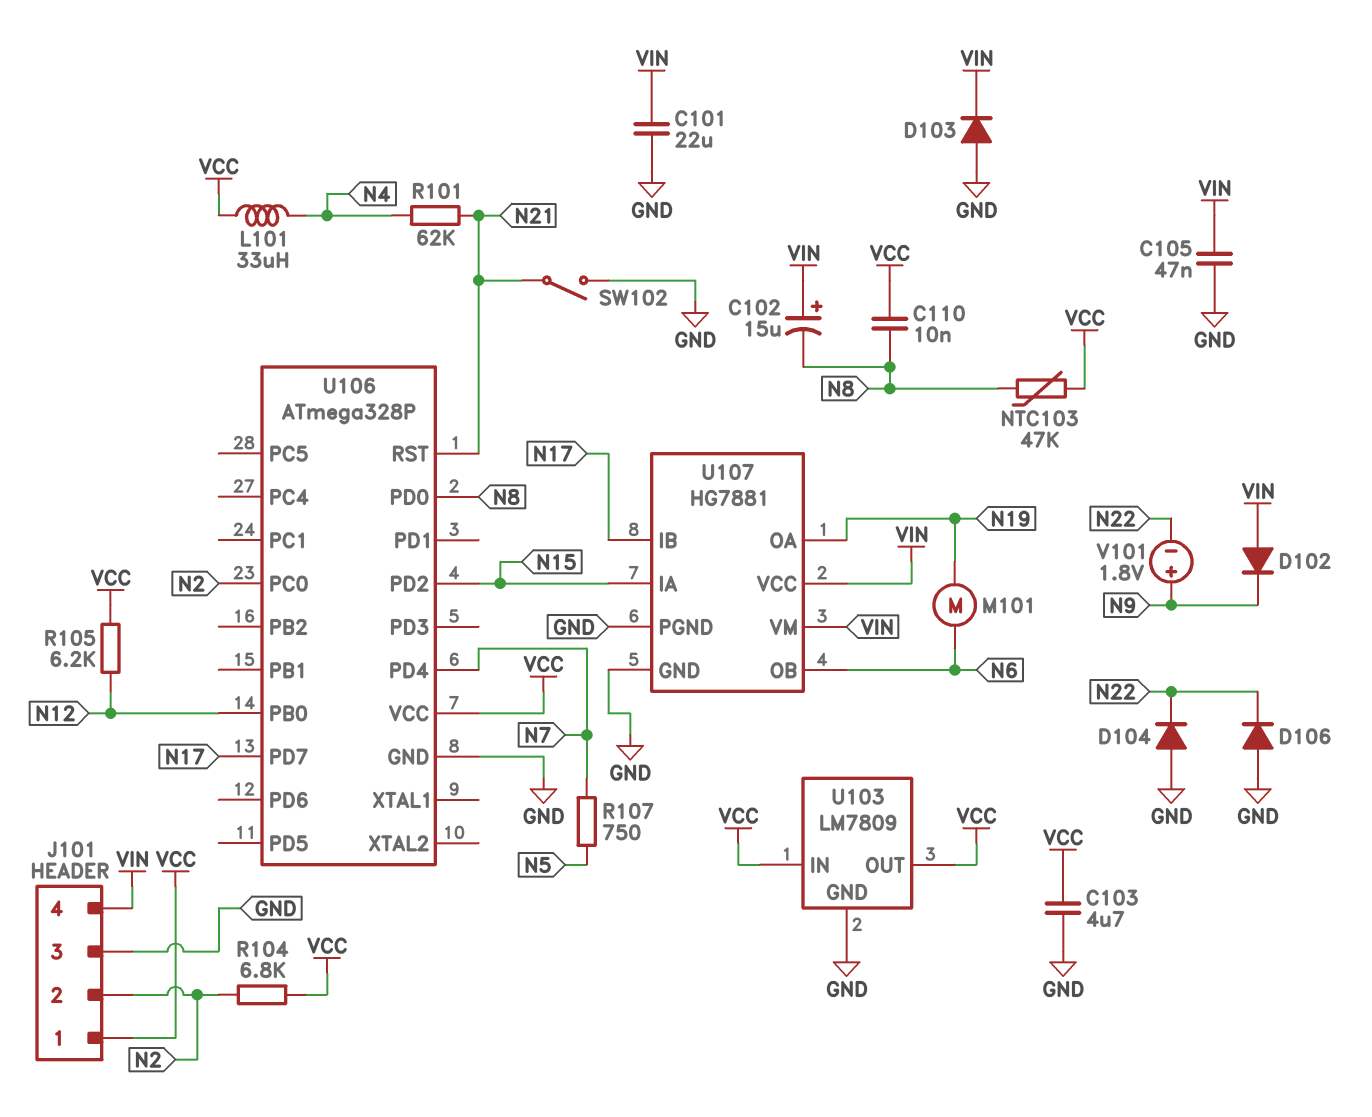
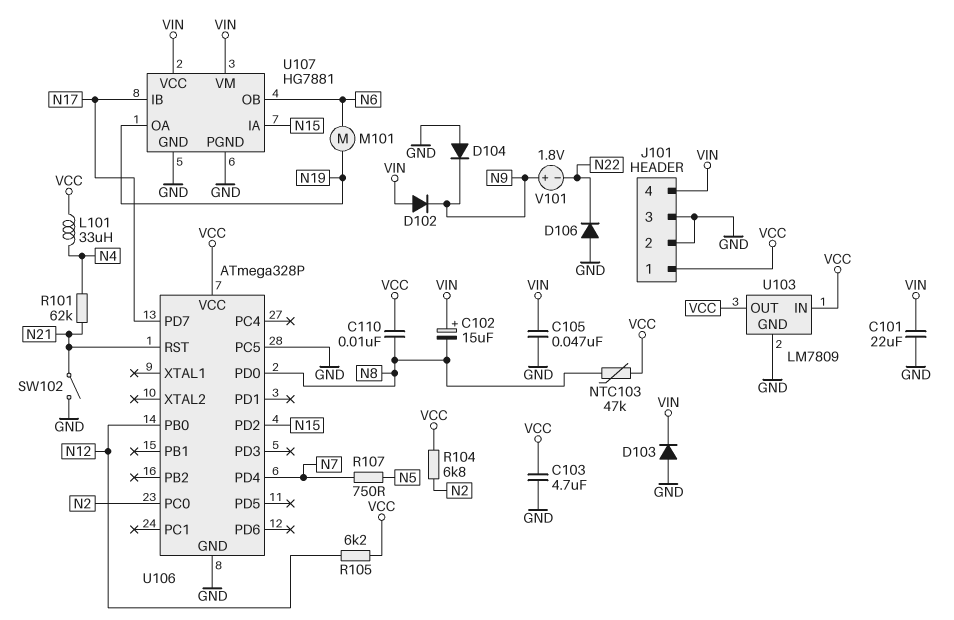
D104: diode (A GND, K N22) -> diode (A GND, K N9)
J101 pin 2: N2 -> GND
U106 pin PC5: none -> GND

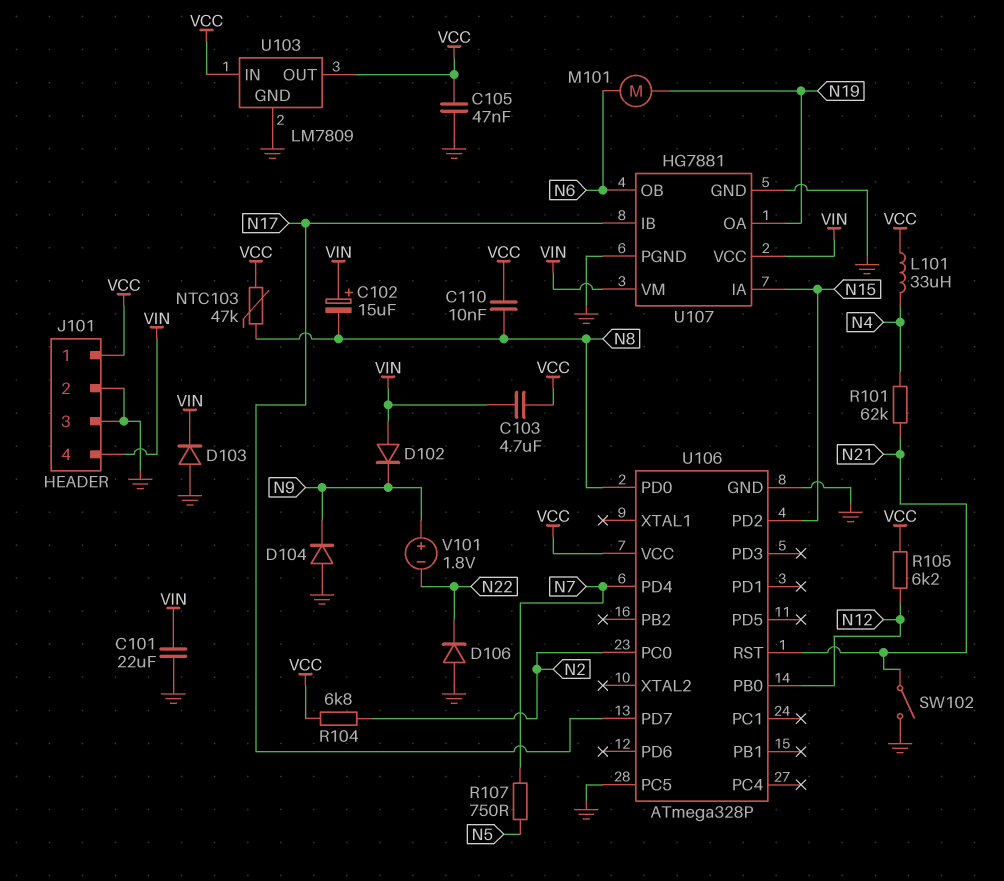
C103: 4.7uF (GND, VCC) -> 4.7uF (VCC, VIN)
C105: 47nF (GND, VIN) -> 47nF (GND, VCC)

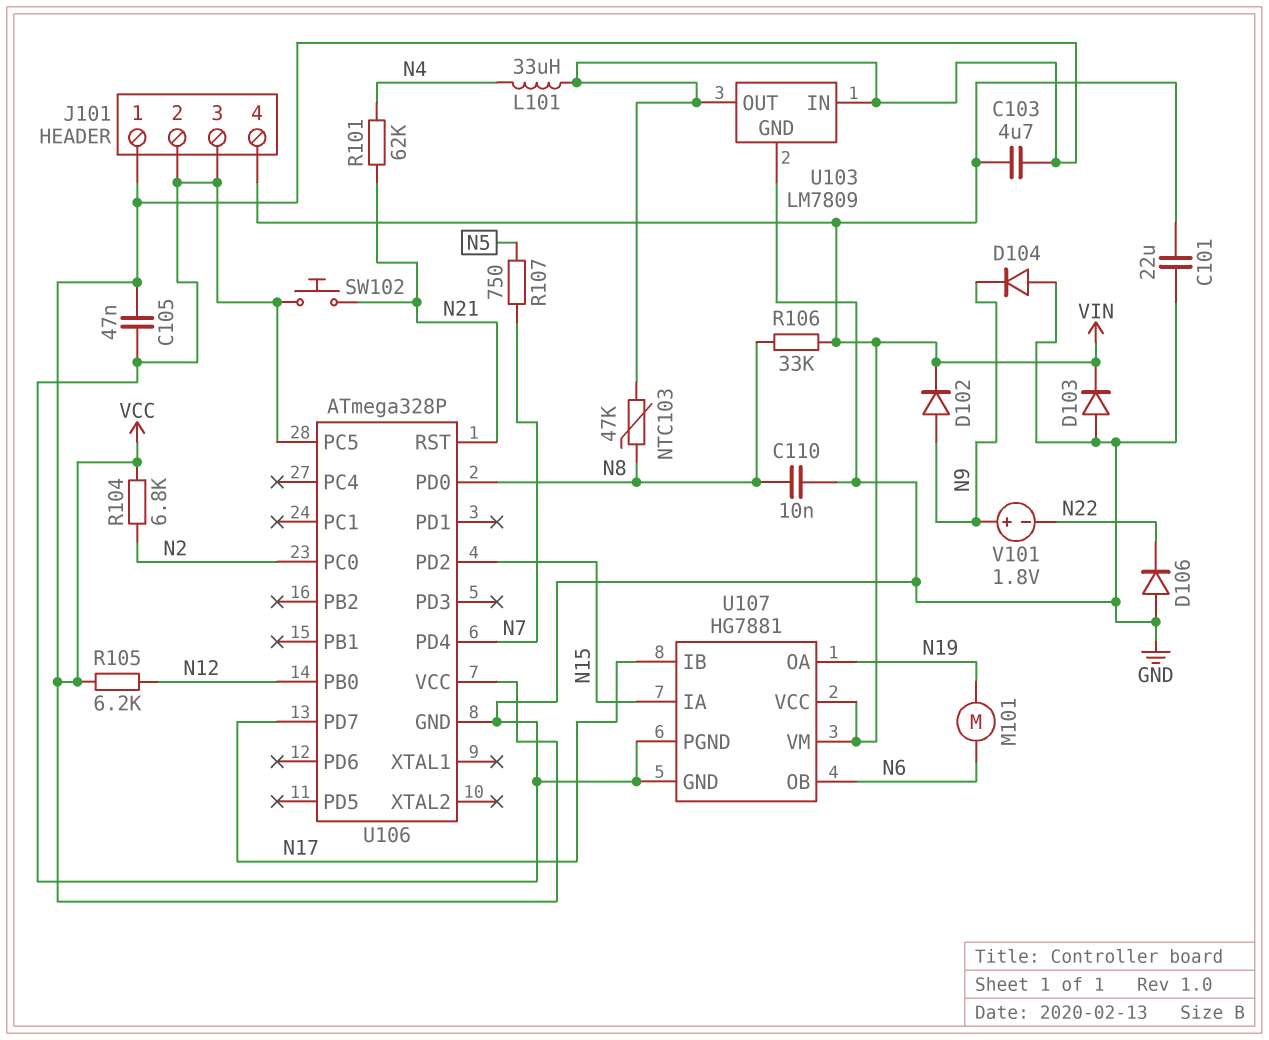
C102: 15uF (plus VIN, minus N8) -> none
C110: 10nF (N8, VCC) -> 10nF (GND, N8)
D102: diode (A VIN, K N9) -> diode (A N9, K VIN)
R106: none -> 33k (N8, VIN)
SW102: switch (GND, N21) -> button (GND, N21)

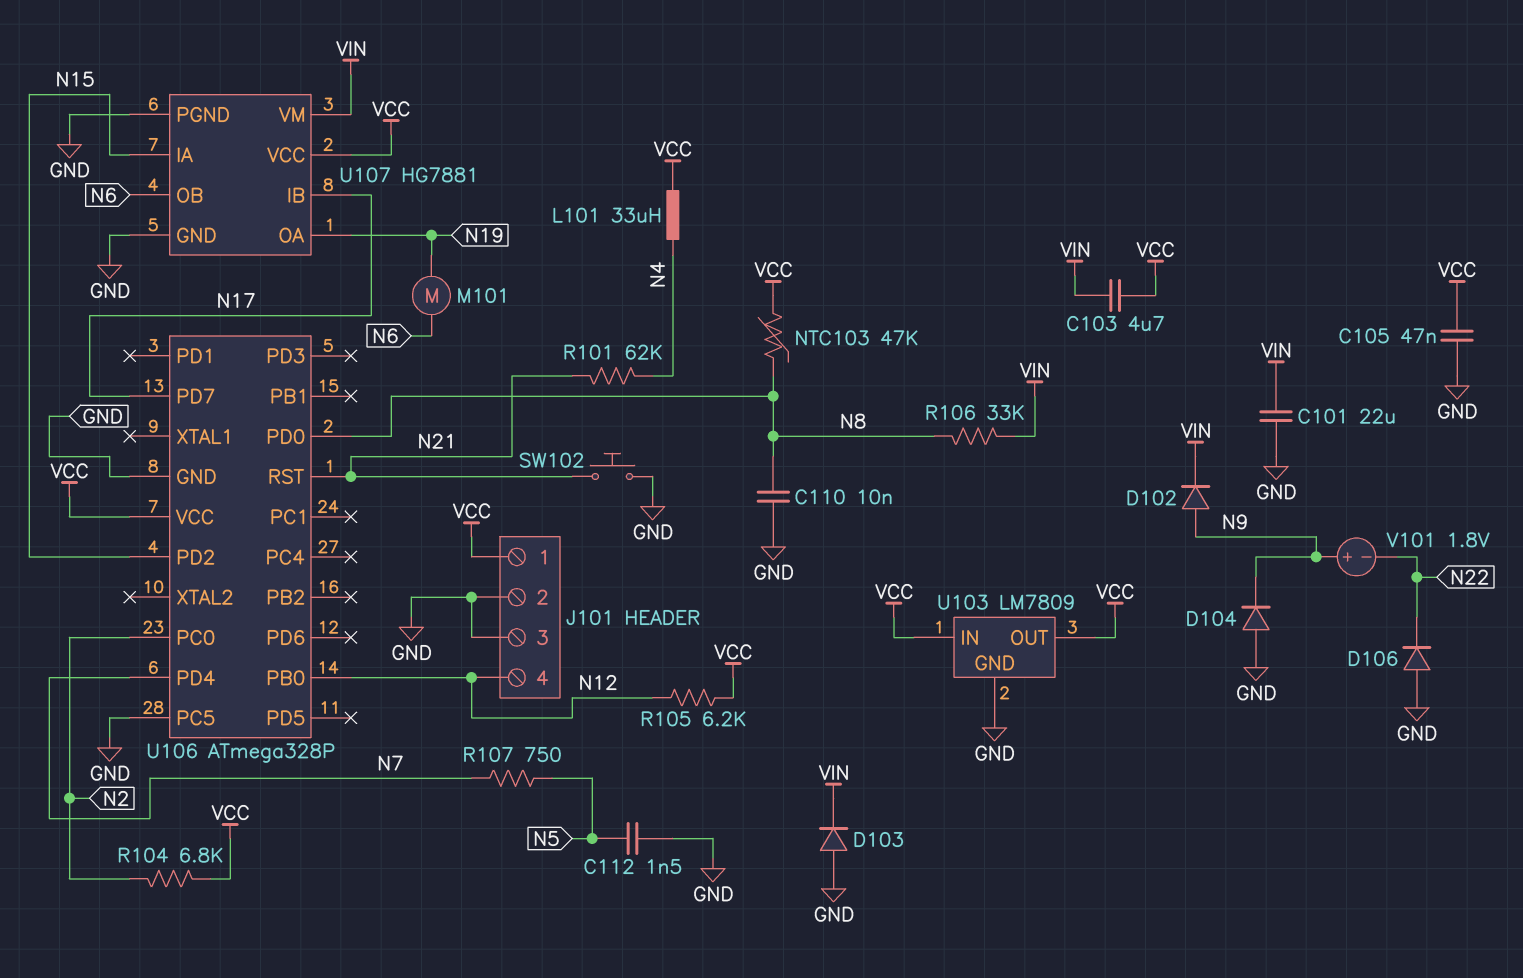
C112: none -> 1.5nF (GND, N5)
J101 pin 4: VIN -> N12
U107 pin VCC: VIN -> VCC

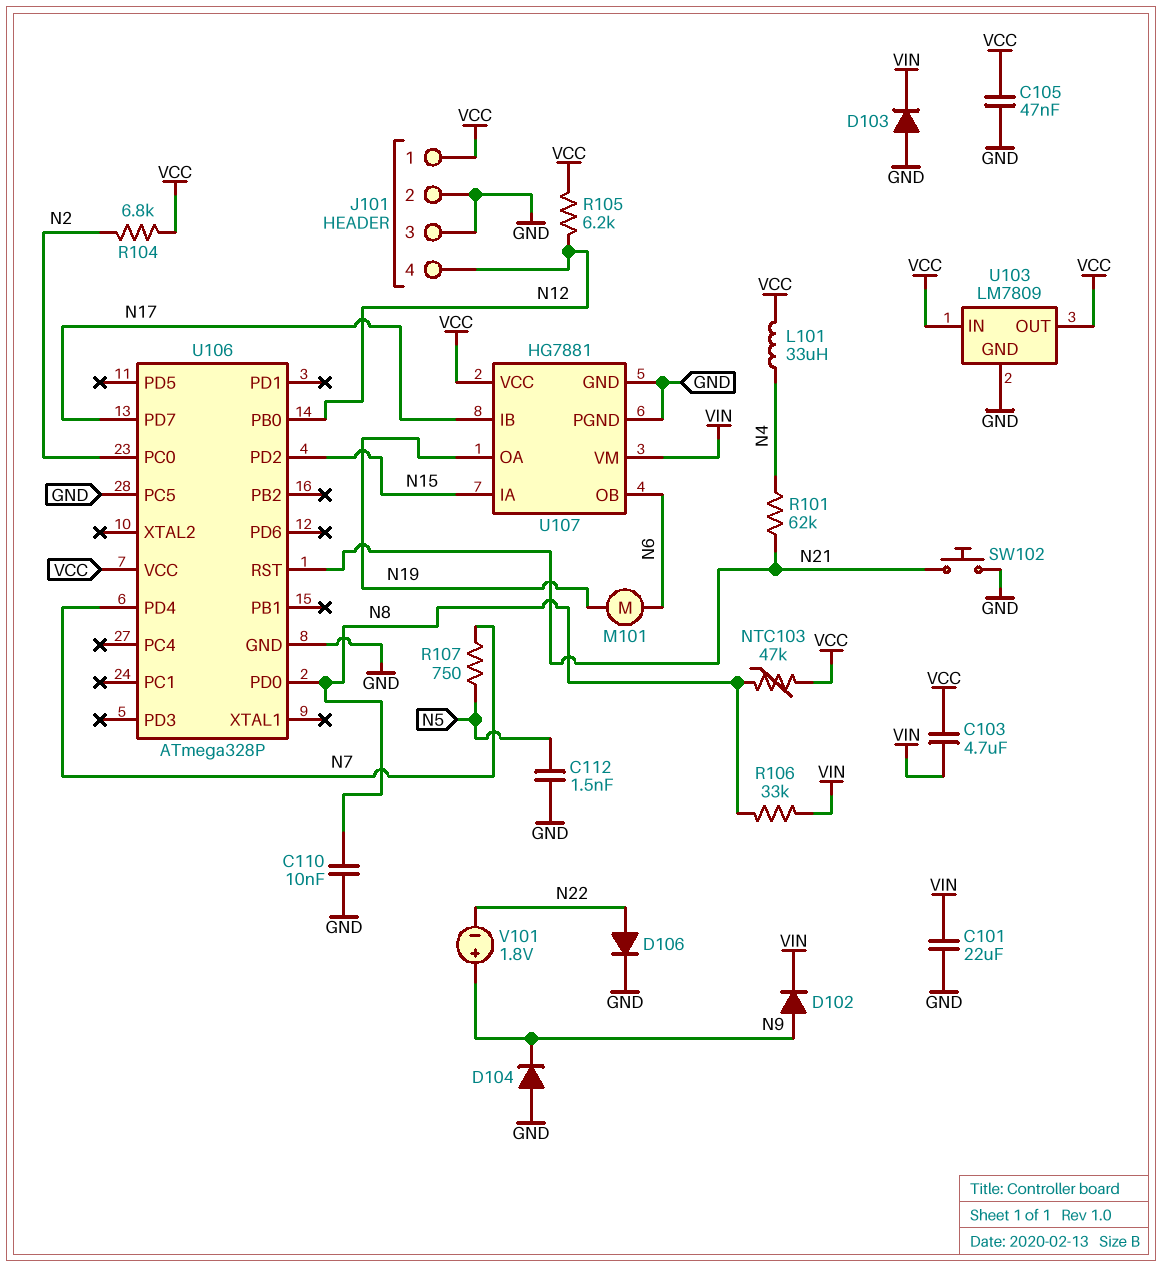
D106: diode (A GND, K N22) -> diode (A N22, K GND)

